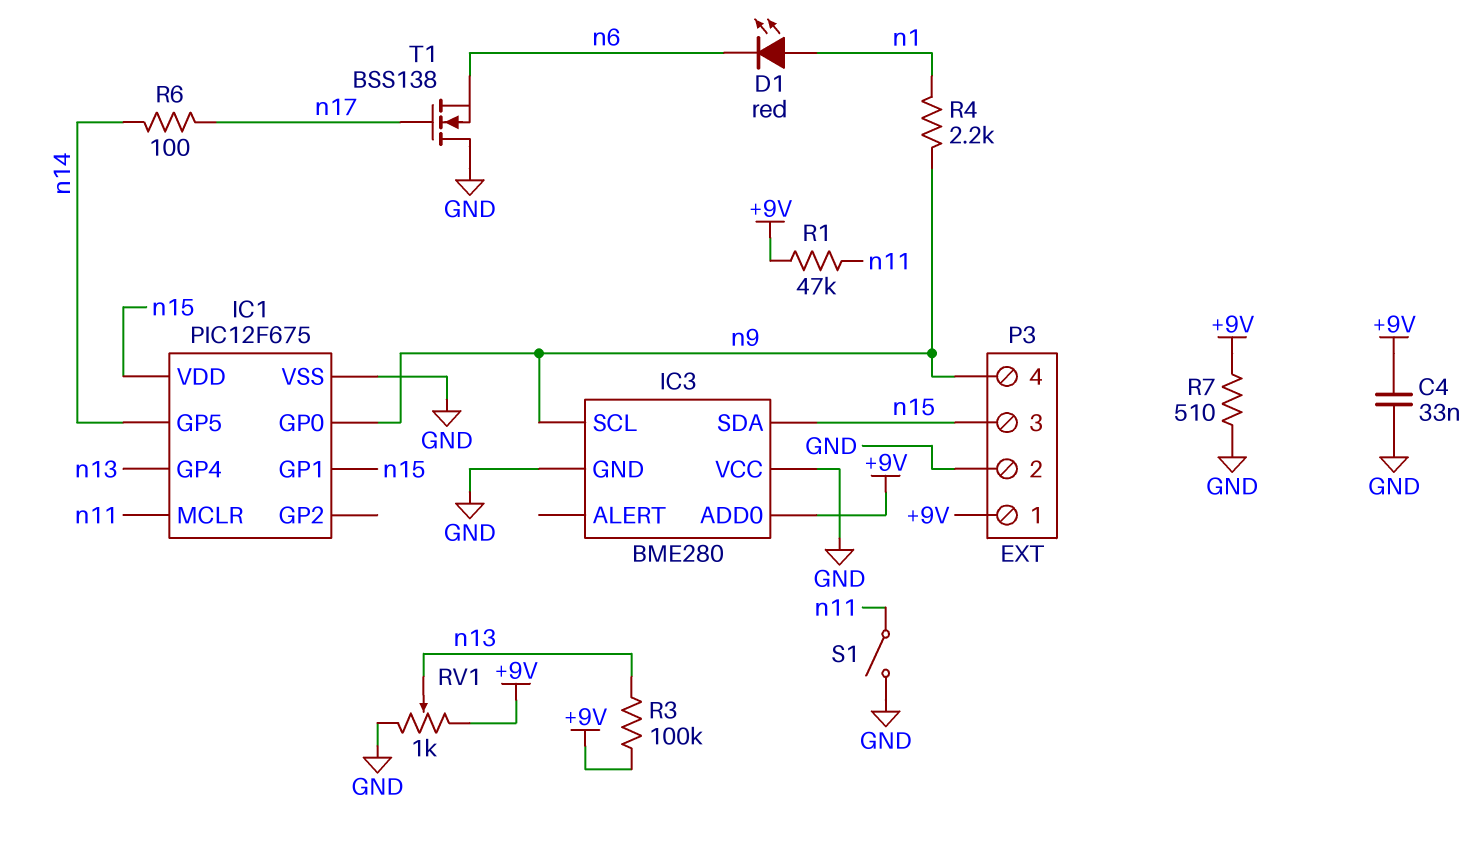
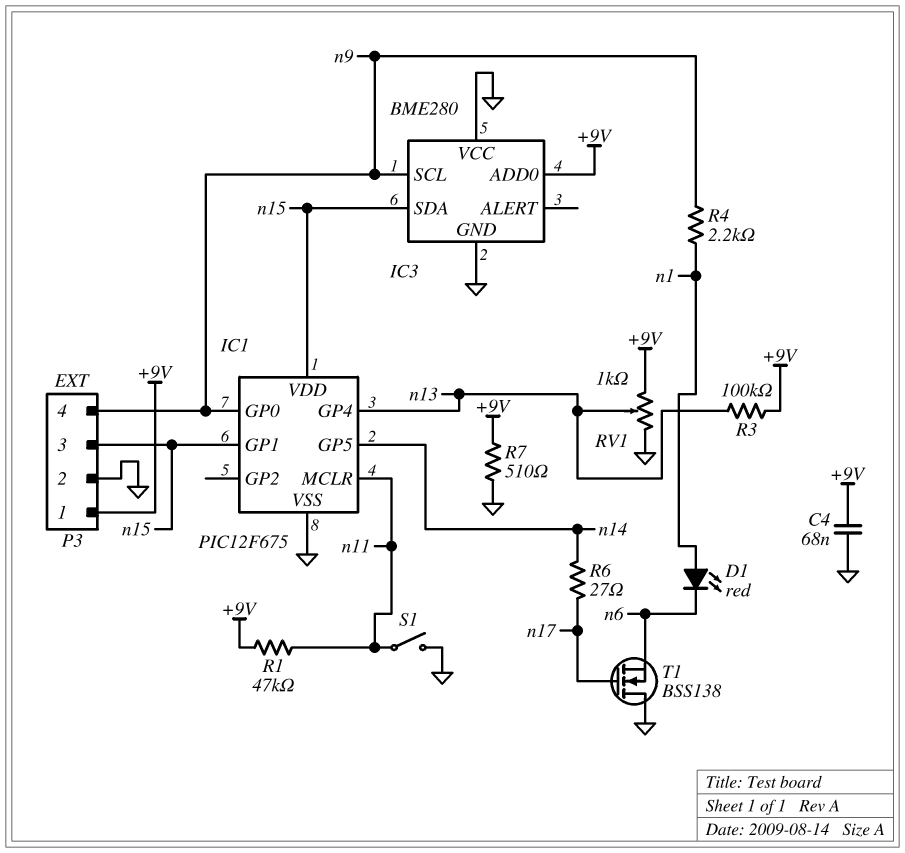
C4: 33nF (+9V, GND) -> 68nF (+9V, GND)
R6: 100 (n14, n17) -> 27 (n14, n17)

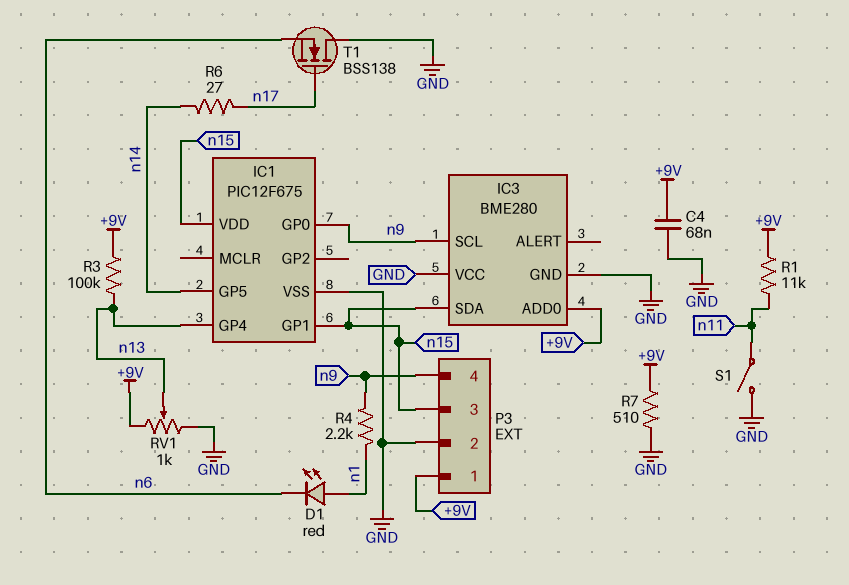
IC1 pin MCLR: n11 -> none
R1: 47k (+9V, n11) -> 11k (+9V, n11)

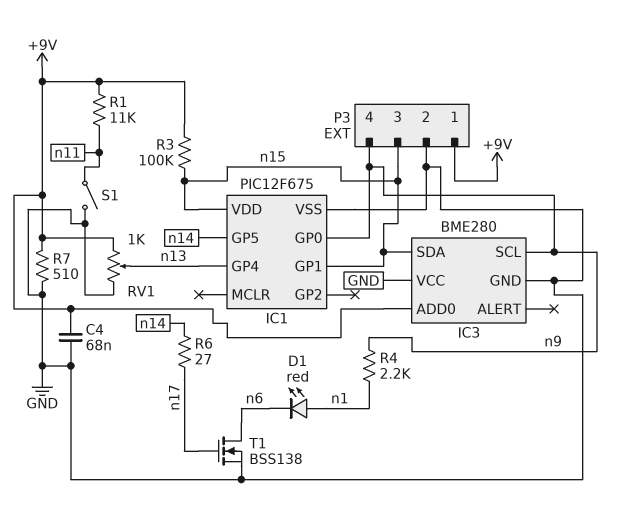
R3: 100k (+9V, n13) -> 100k (+9V, n15)
T1: NMOS BSS138 (G n17, D GND, S n6) -> NMOS BSS138 (G n17, D n6, S GND)

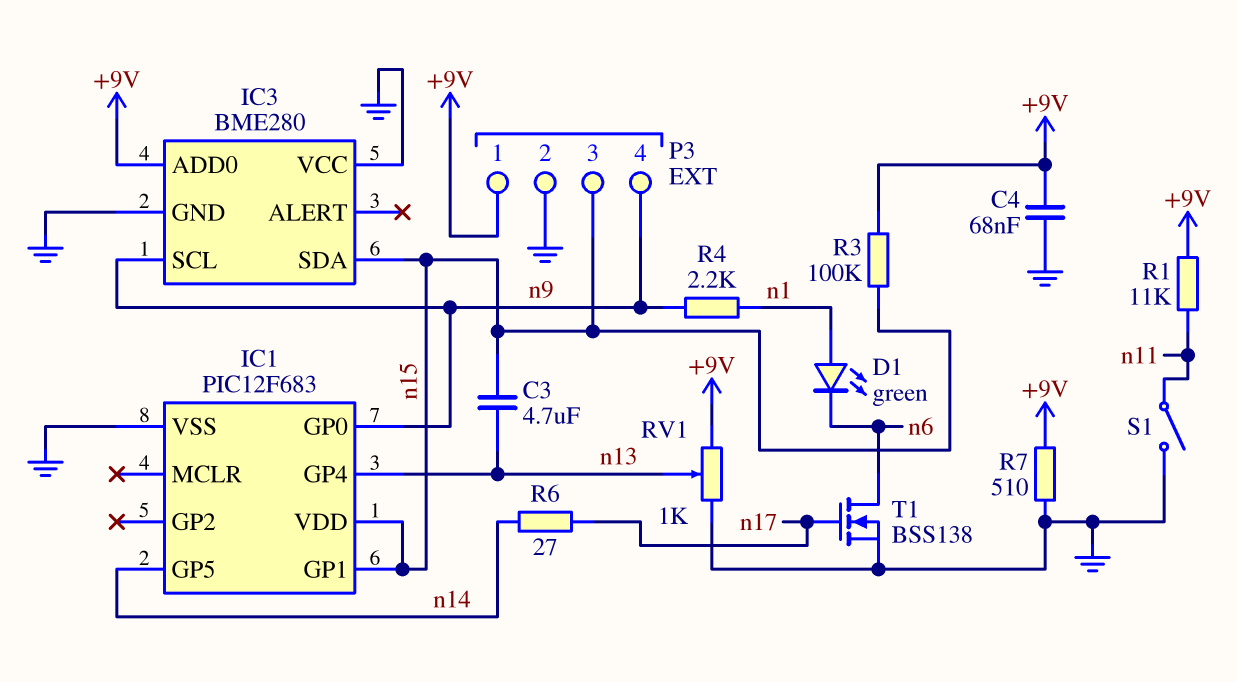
C3: none -> 4.7uF (n13, n15)
D1: LED red (A n1, K n6) -> LED green (A n1, K n6)
IC1: PIC12F675 -> PIC12F683

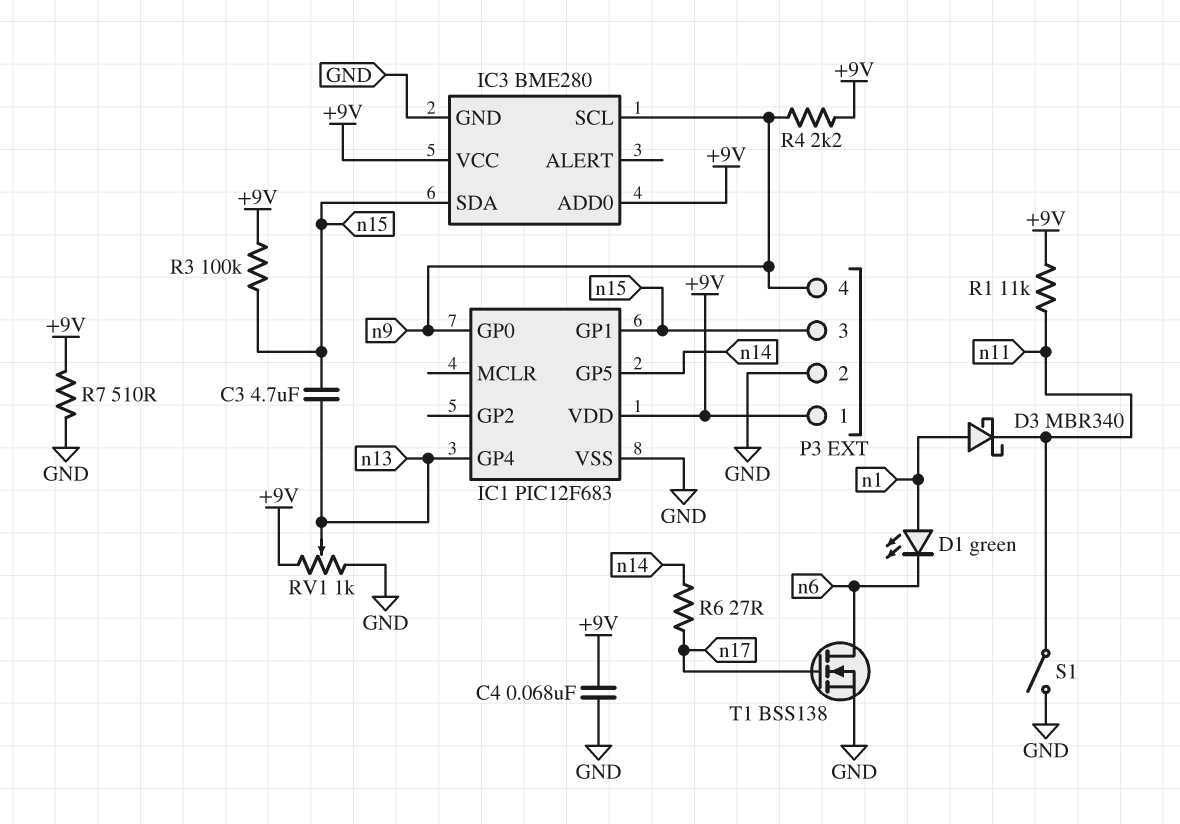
D3: none -> schottky MBR340 (A n1, K n11)
IC1 pin VDD: n15 -> +9V
IC3 pin VCC: GND -> +9V
R4: 2.2k (n1, n9) -> 2.2k (+9V, n9)

